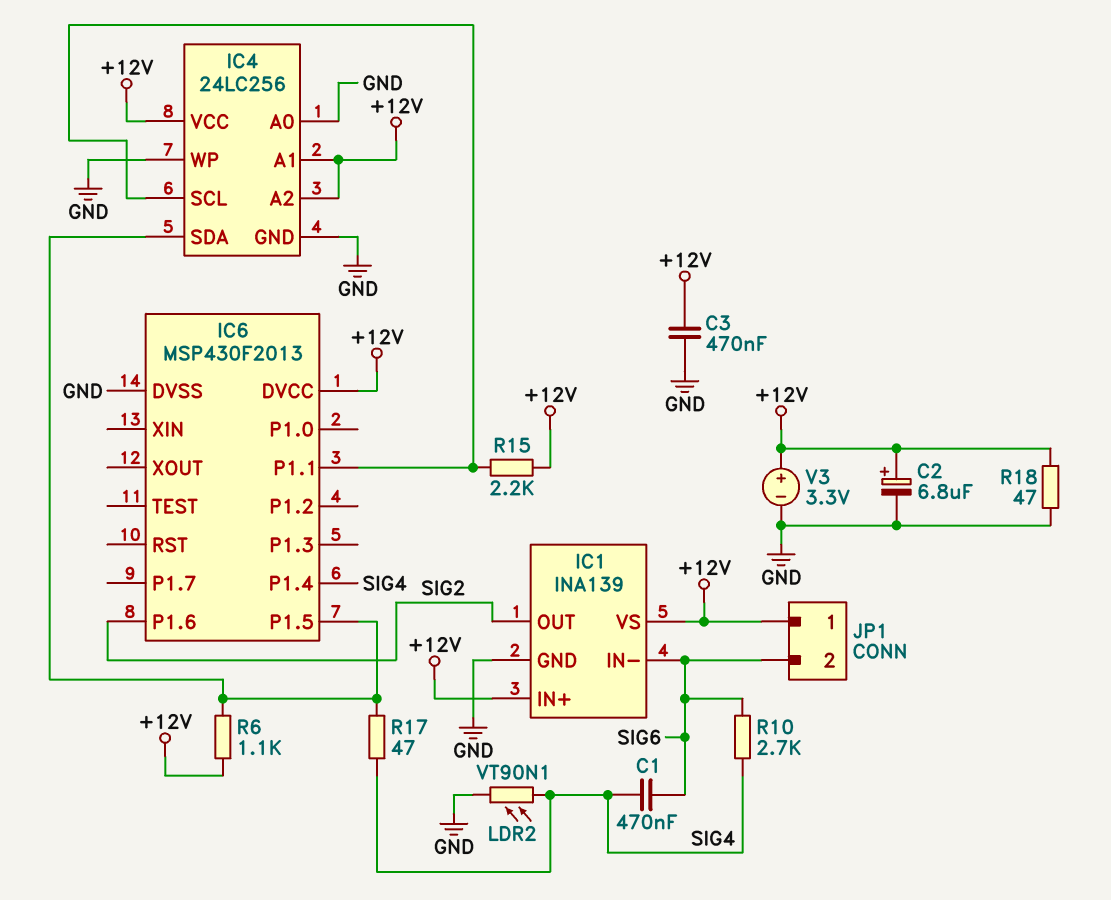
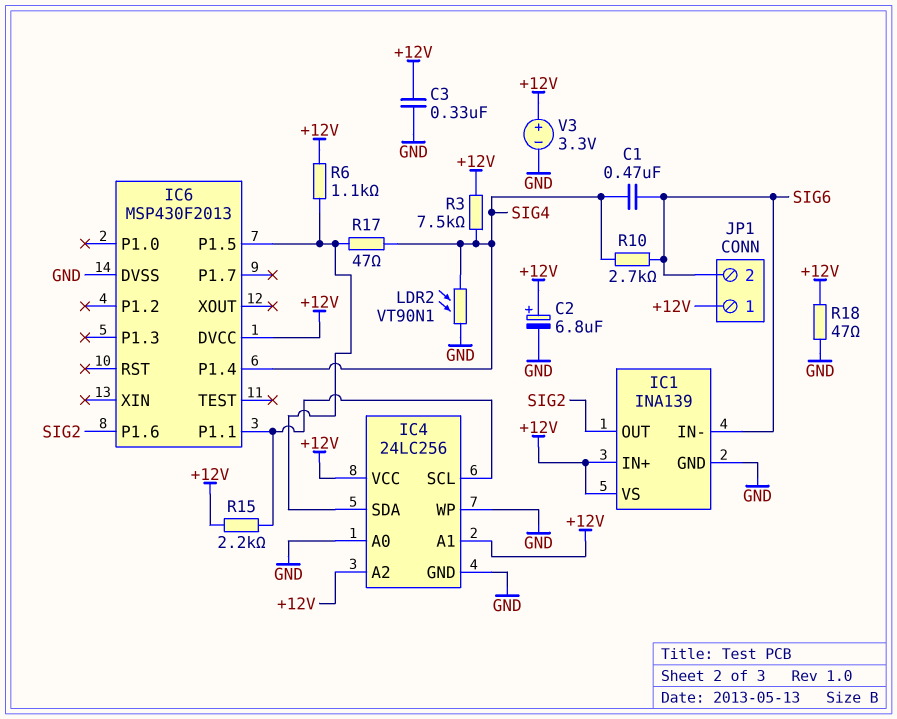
C3: 470nF (+12V, GND) -> 330nF (+12V, GND)
R3: none -> 7.5k (+12V, SIG4)

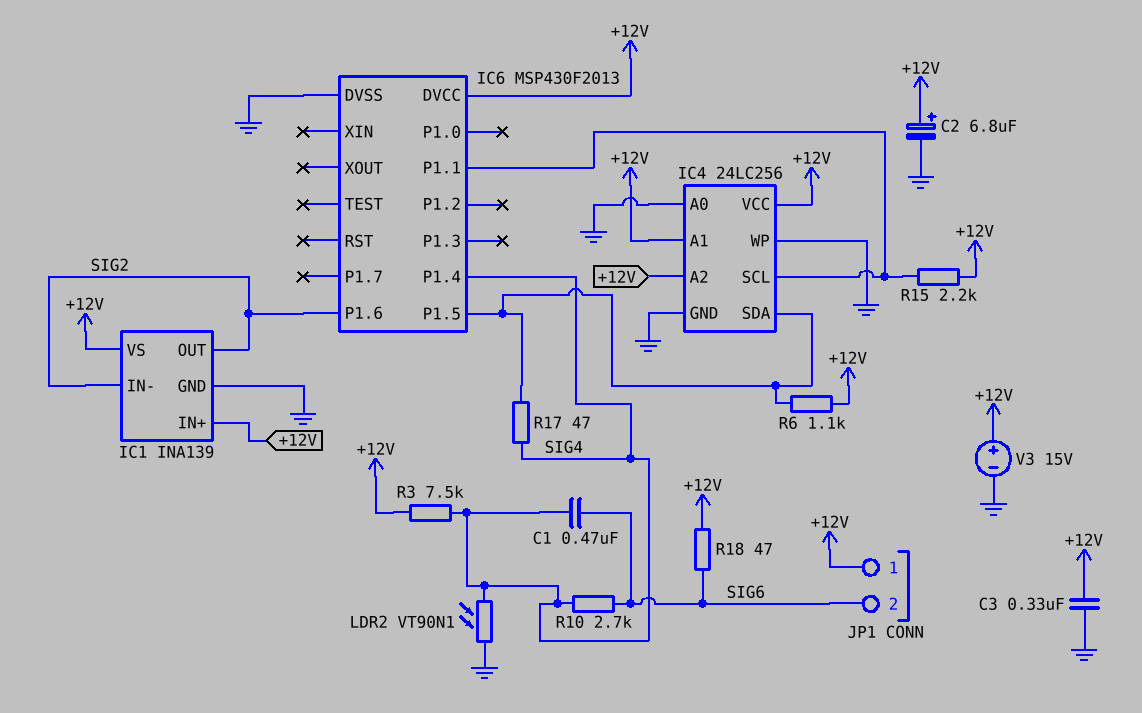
IC1 pin IN-: SIG6 -> SIG2
R18: 47 (+12V, GND) -> 47 (+12V, SIG6)
V3: 3.3V (plus +12V, minus GND) -> 15V (plus +12V, minus GND)

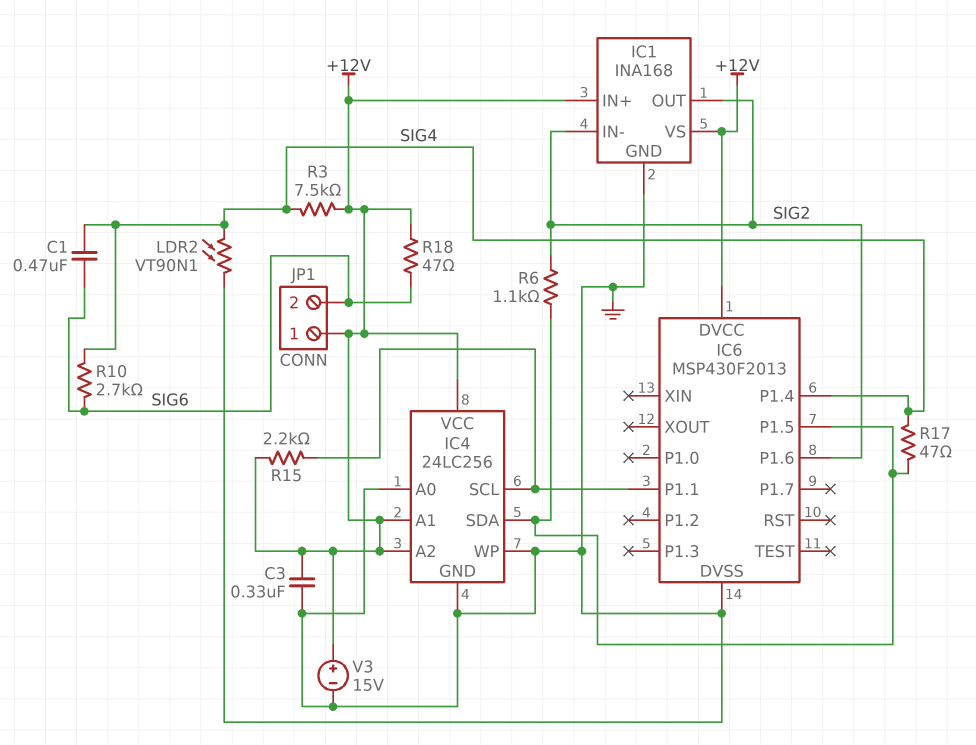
C2: 6.8uF (plus +12V, minus GND) -> none
IC1: INA139 -> INA168
R6: 1.1k (+12V, IC4/SDA) -> 1.1k (IC4/SDA, SIG2)

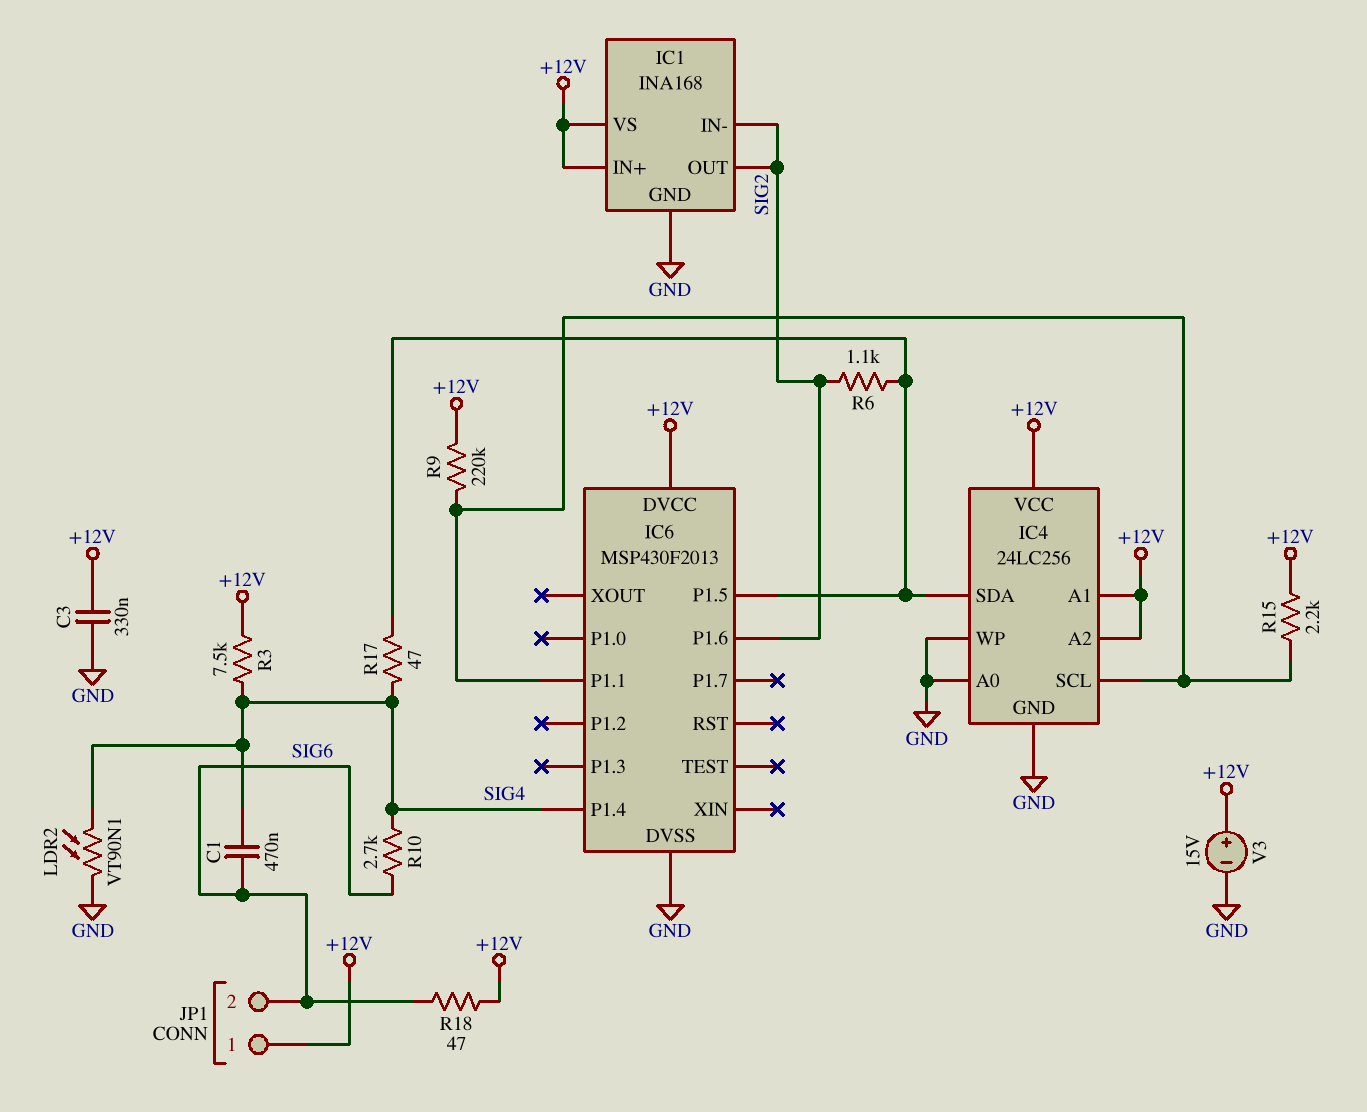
R9: none -> 220k (+12V, IC4/SCL)

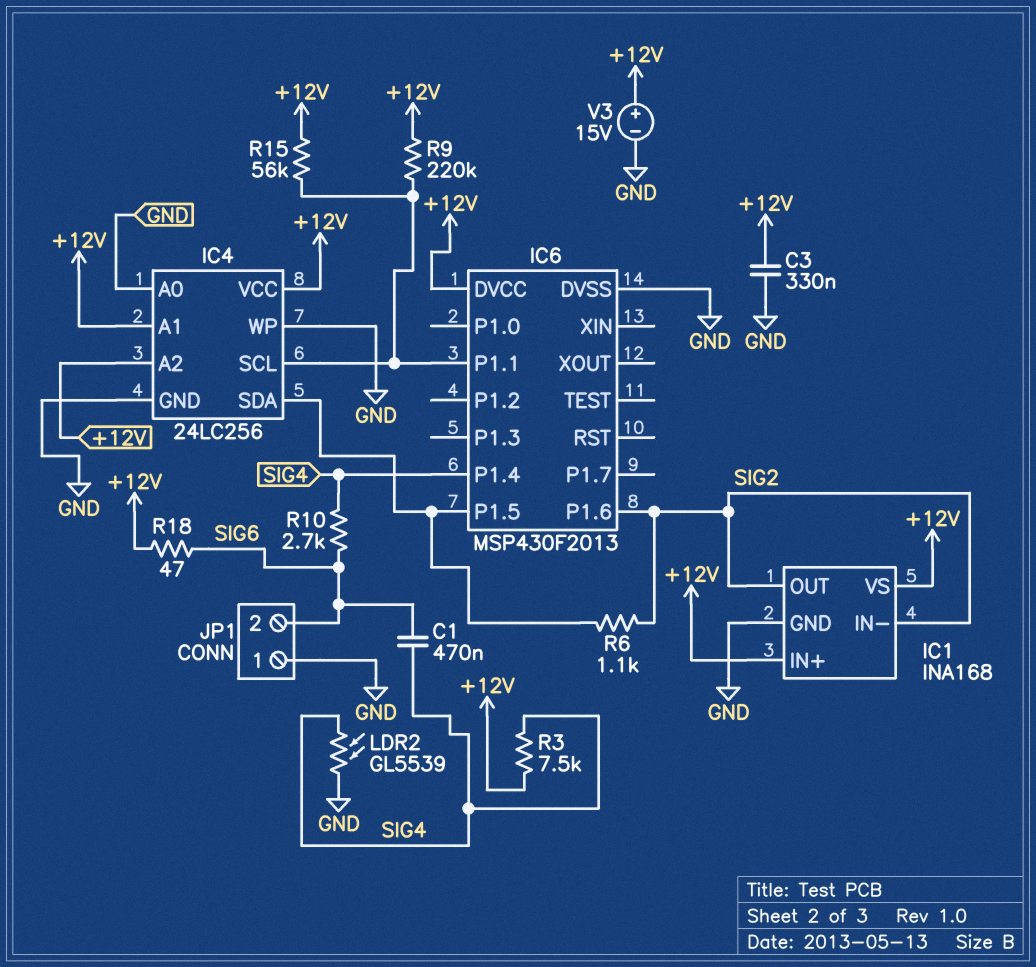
JP1 pin 1: +12V -> GND
LDR2: VT90N1 (GND, SIG4) -> GL5539 (GND, SIG4)
R15: 2.2k (+12V, IC4/SCL) -> 56k (+12V, IC4/SCL)
R17: 47 (IC4/SDA, SIG4) -> none

